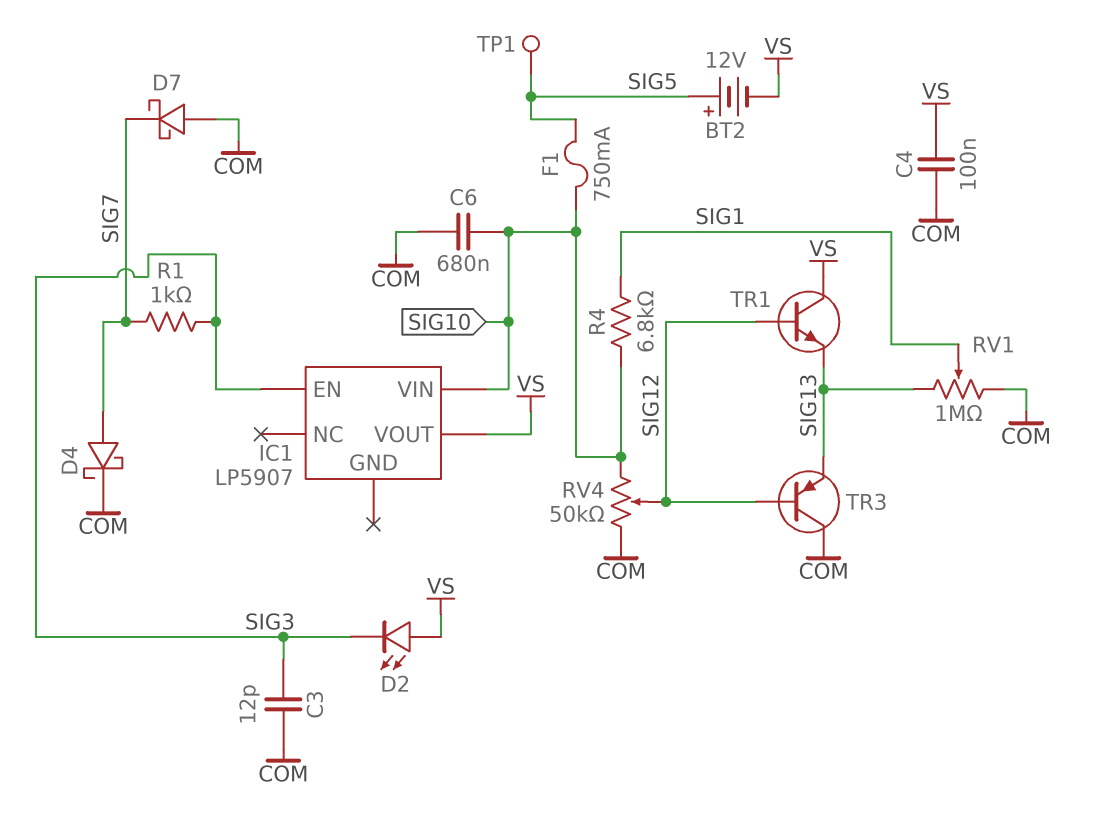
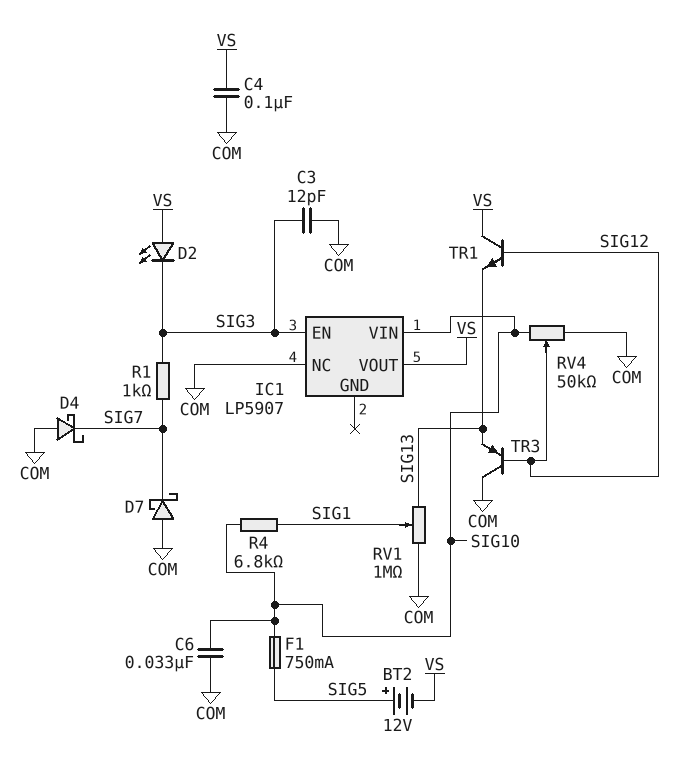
C6: 680nF (COM, SIG10) -> 33nF (COM, SIG10)
D4: schottky (A SIG7, K COM) -> schottky (A COM, K SIG7)
IC1 pin NC: none -> COM
TP1: test point (SIG5) -> none

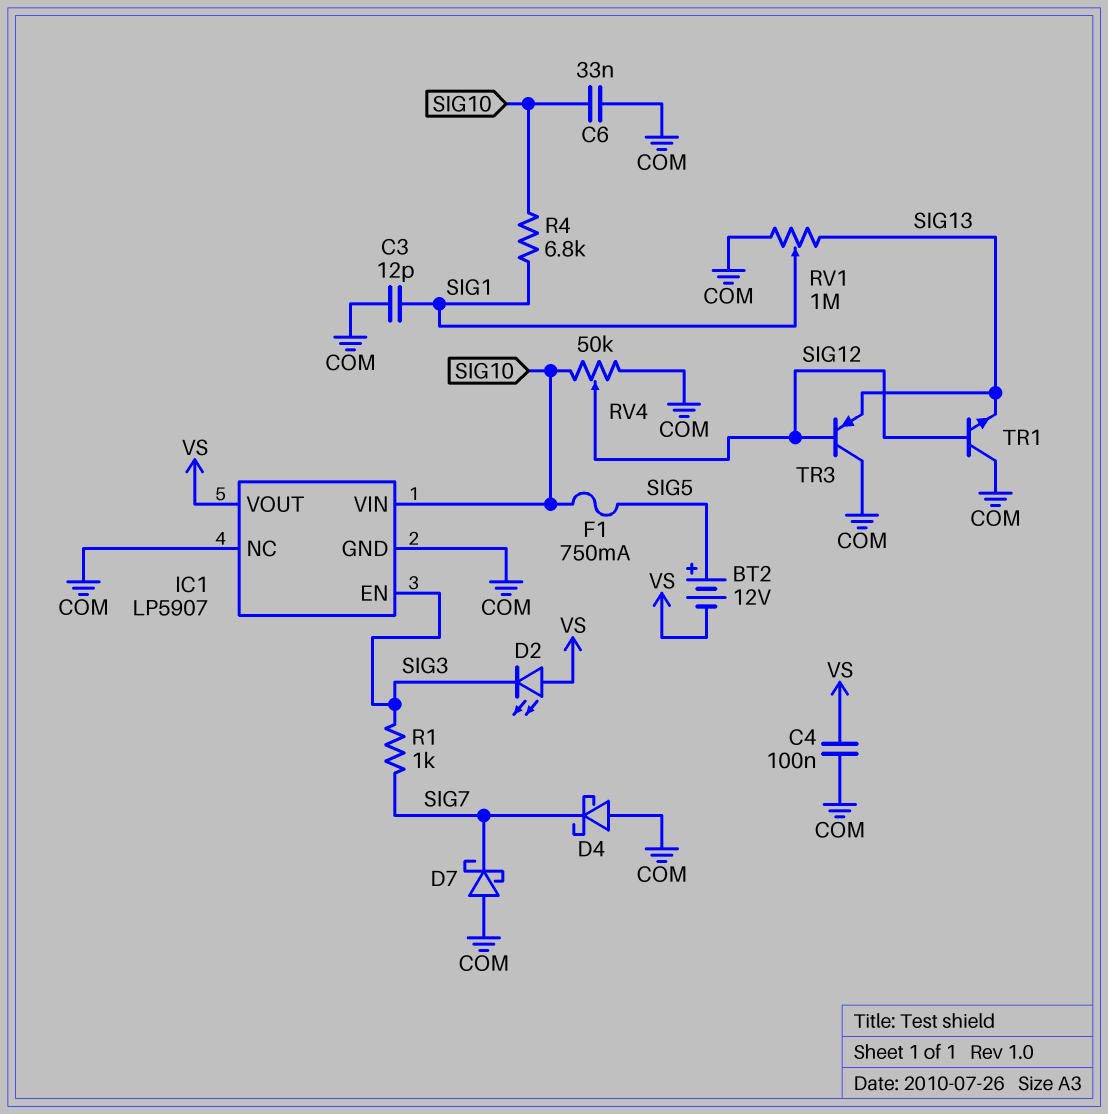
C3: 12pF (COM, SIG3) -> 12pF (COM, SIG1)
IC1 pin GND: none -> COM
TR1: NPN (B SIG12, C VS, E SIG13) -> NPN (B SIG12, C COM, E SIG13)

